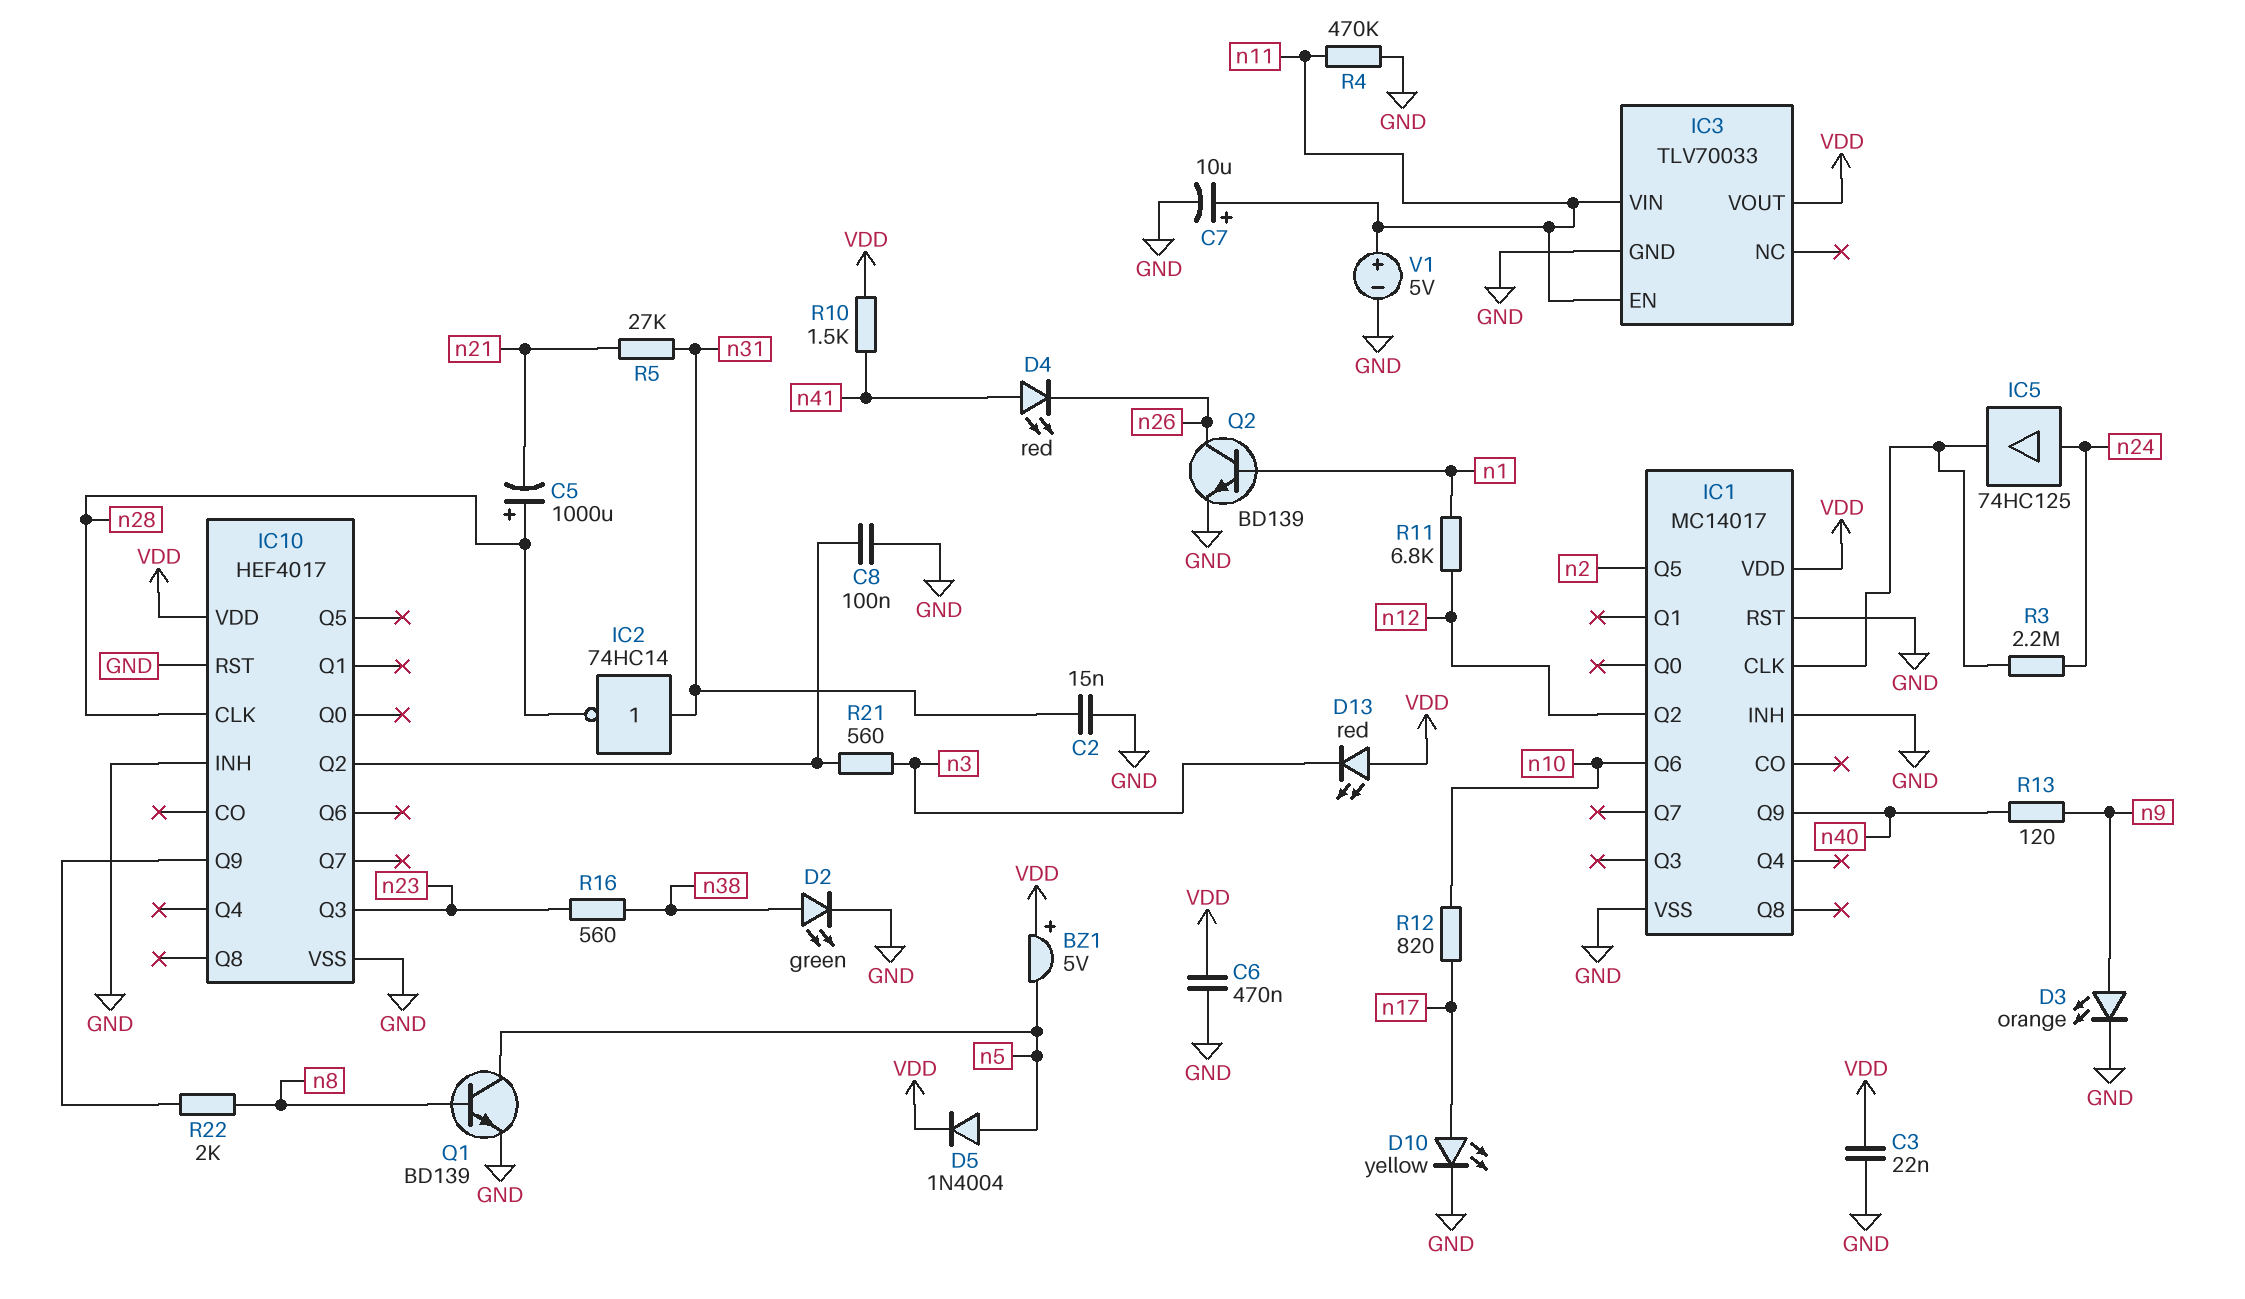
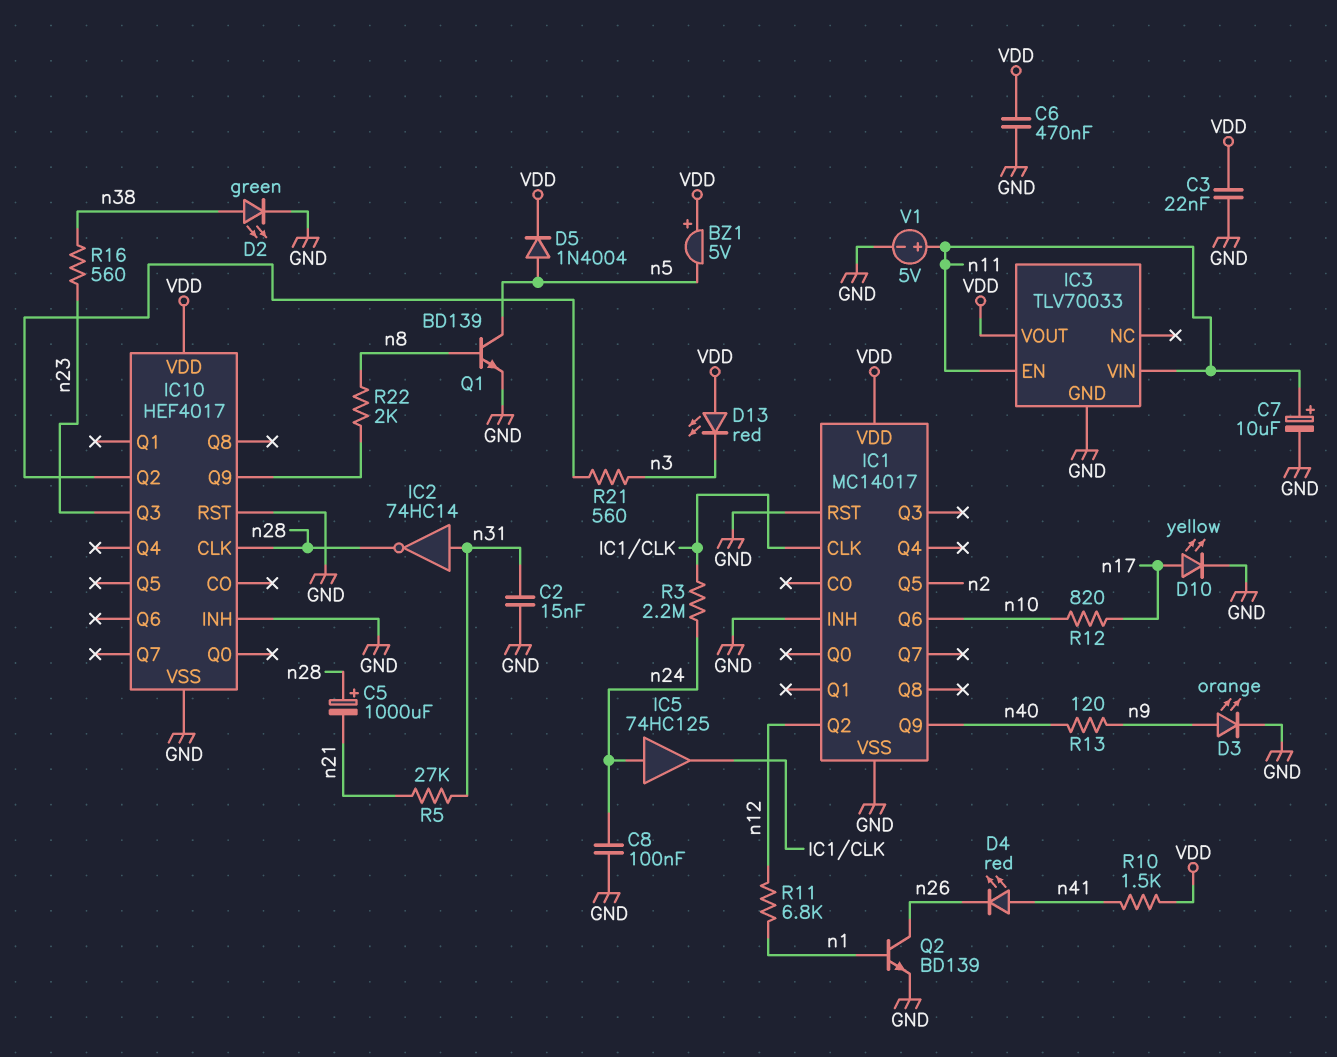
C8: 100nF (GND, IC10/Q2) -> 100nF (GND, n24)
R4: 470k (GND, n11) -> none

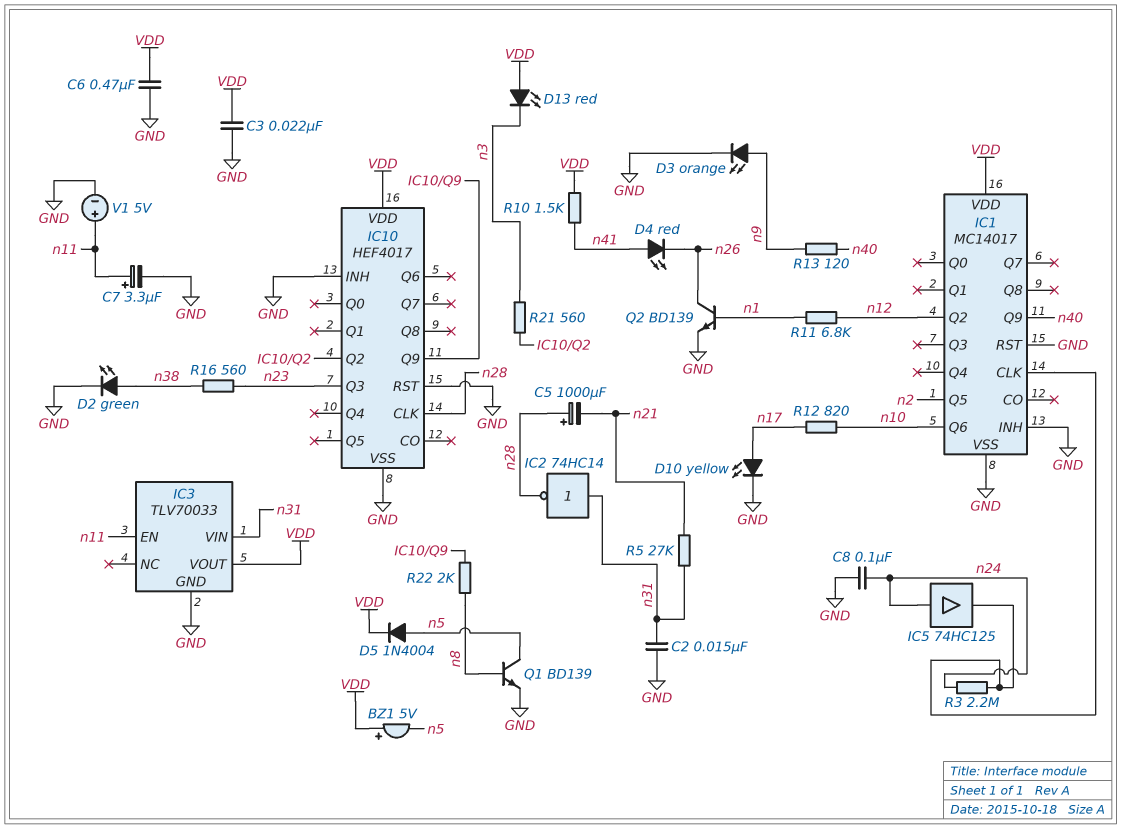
C7: 10uF (plus n11, minus GND) -> 3.3uF (plus n11, minus GND)
IC3 pin VIN: n11 -> n31

